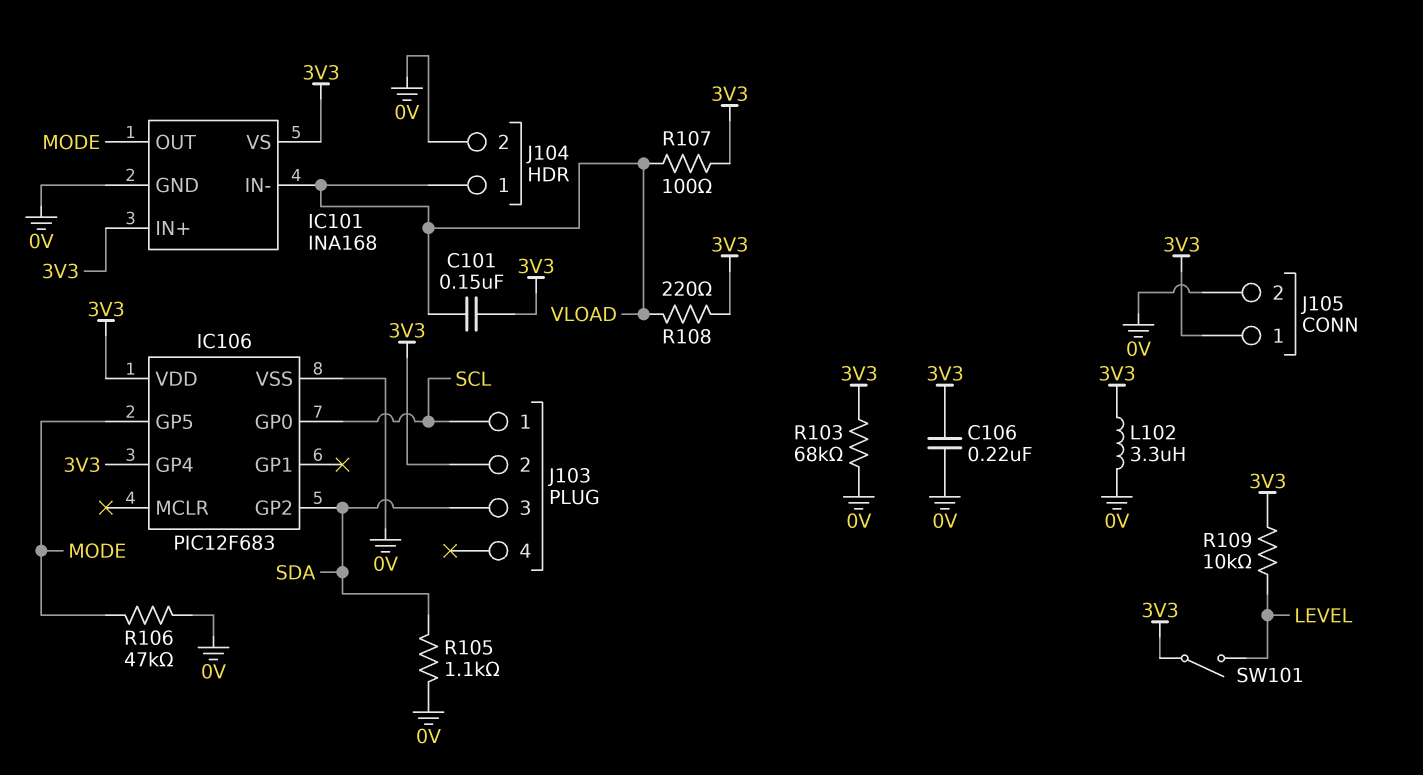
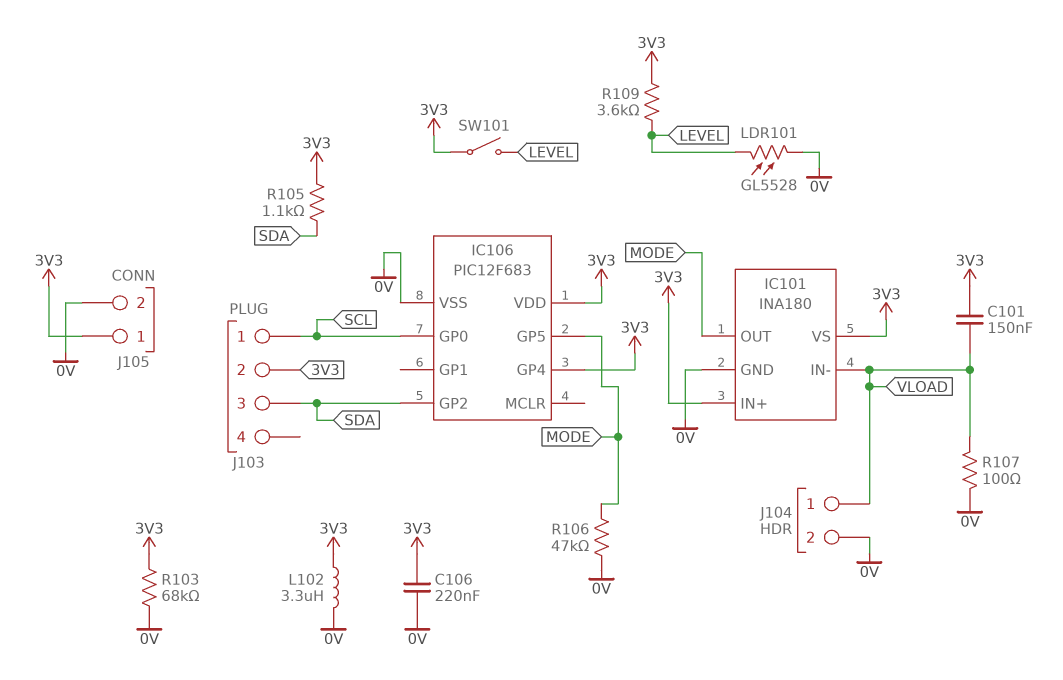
IC101: INA168 -> INA180
LDR101: none -> GL5528 (0V, LEVEL)
R105: 1.1k (0V, SDA) -> 1.1k (3V3, SDA)
R107: 100 (3V3, VLOAD) -> 100 (0V, VLOAD)
R108: 220 (3V3, VLOAD) -> none
R109: 10k (3V3, LEVEL) -> 3.6k (3V3, LEVEL)

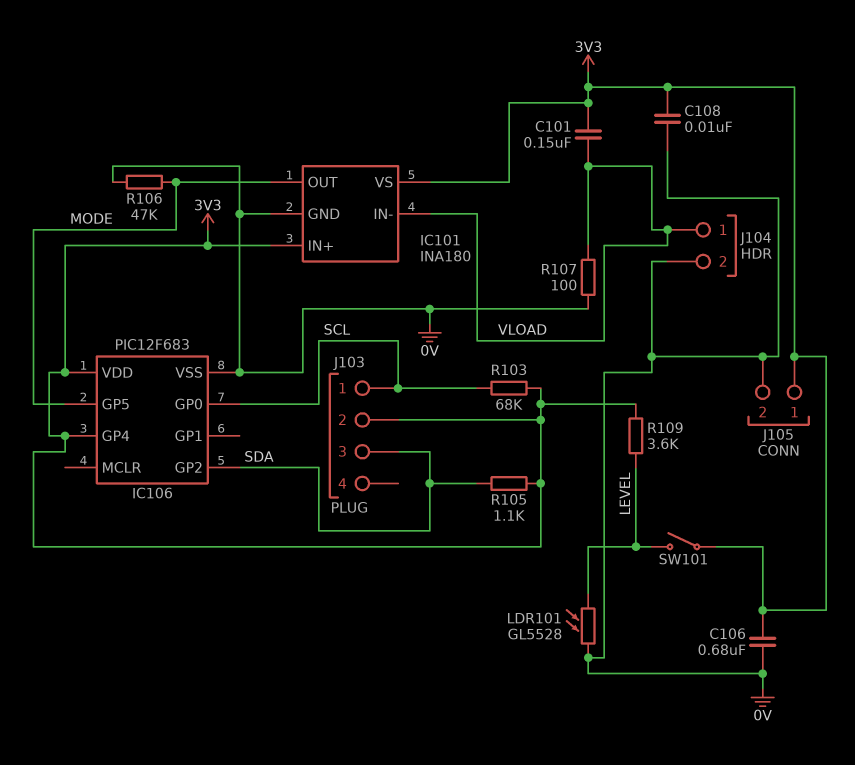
C106: 220nF (0V, 3V3) -> 680nF (0V, 3V3)
C108: none -> 10nF (0V, 3V3)
L102: 3.3uH (0V, 3V3) -> none
R103: 68k (0V, 3V3) -> 68k (3V3, SCL)

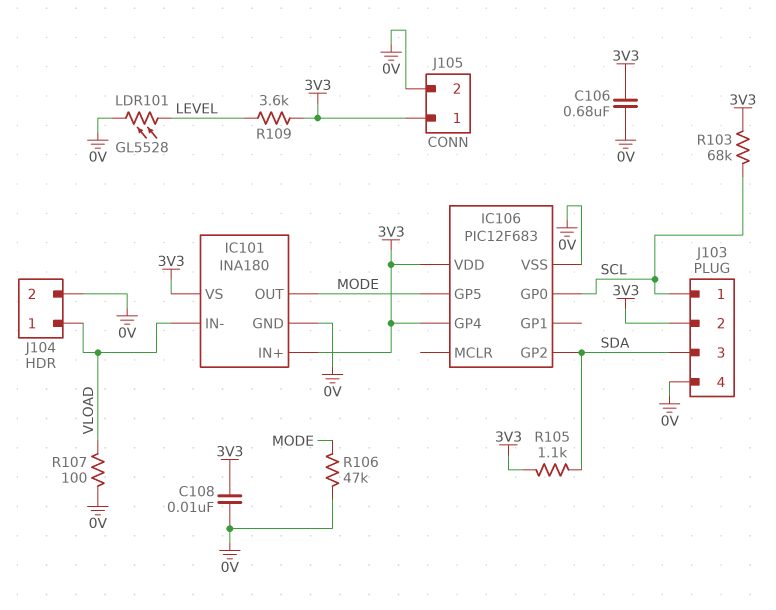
C101: 150nF (3V3, VLOAD) -> none
J103 pin 4: none -> 0V
SW101: switch (3V3, LEVEL) -> none

